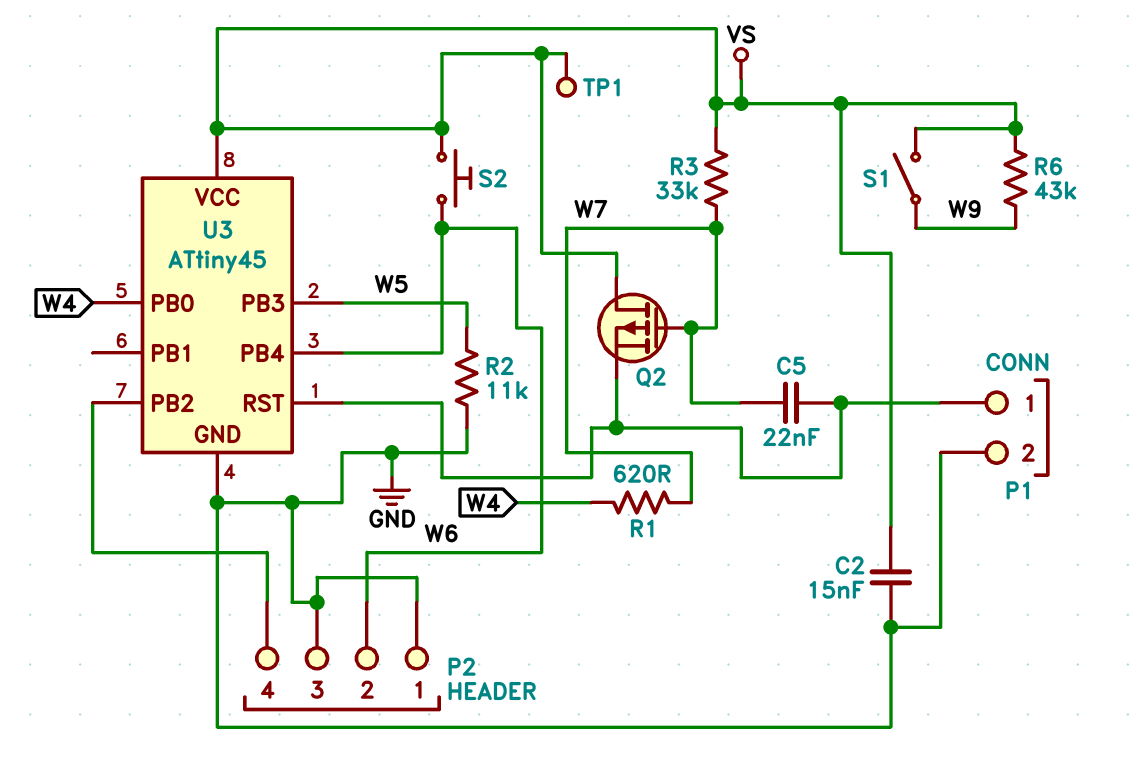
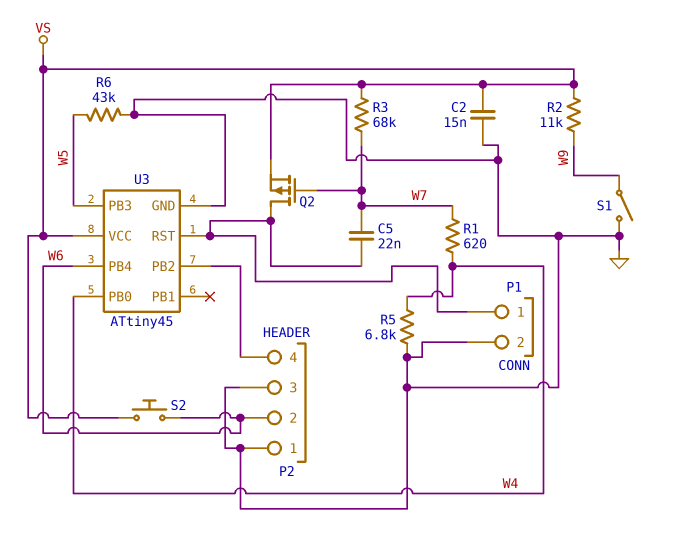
Q2: PMOS (G W7, D VS, S P1/1) -> PMOS (G W7, D P1/1, S VS)
R2: 11k (GND, W5) -> 11k (VS, W9)
R3: 33k (VS, W7) -> 68k (VS, W7)
R5: none -> 6.8k (GND, W4)
R6: 43k (VS, W9) -> 43k (GND, W5)
S1: switch (VS, W9) -> switch (GND, W9)
TP1: test point (VS) -> none

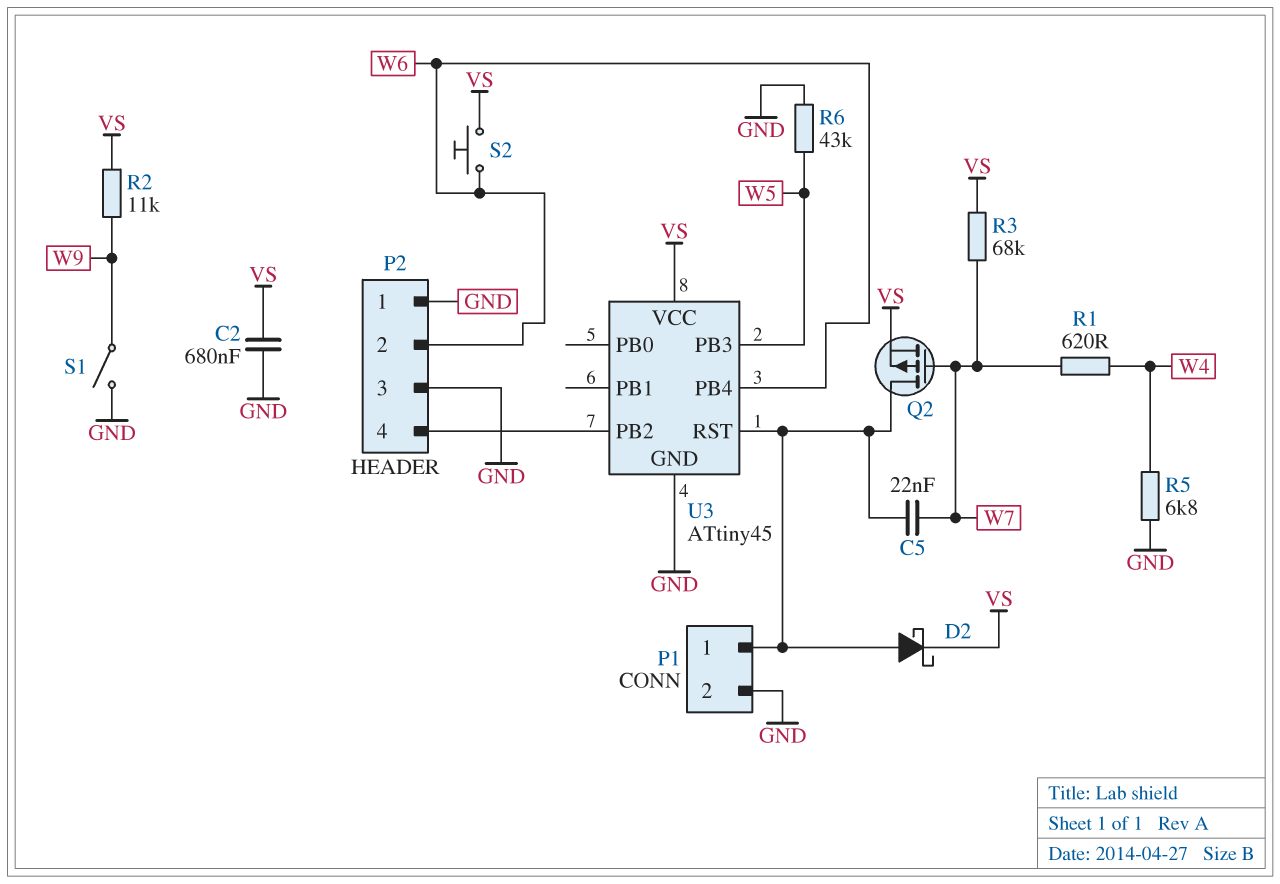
C2: 15nF (GND, VS) -> 680nF (GND, VS)
D2: none -> schottky (A P1/1, K VS)
U3 pin PB0: W4 -> none

